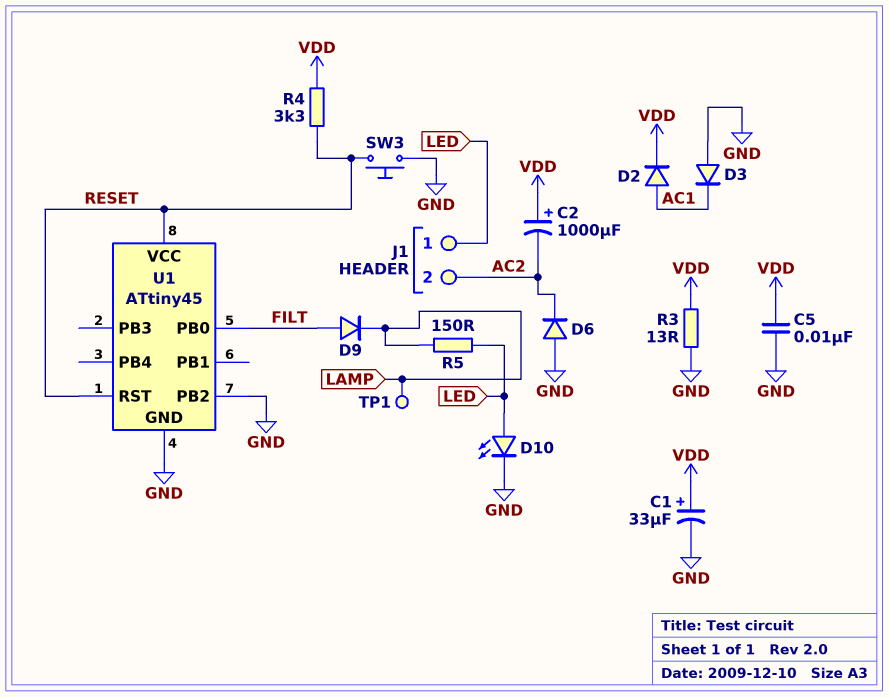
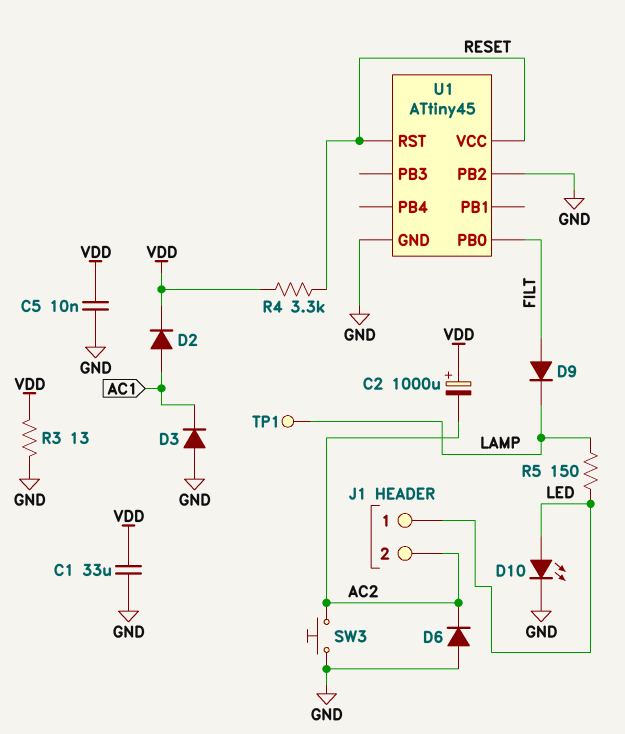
C1: 33uF (plus VDD, minus GND) -> 33uF (GND, VDD)
SW3: button (GND, RESET) -> button (AC2, GND)

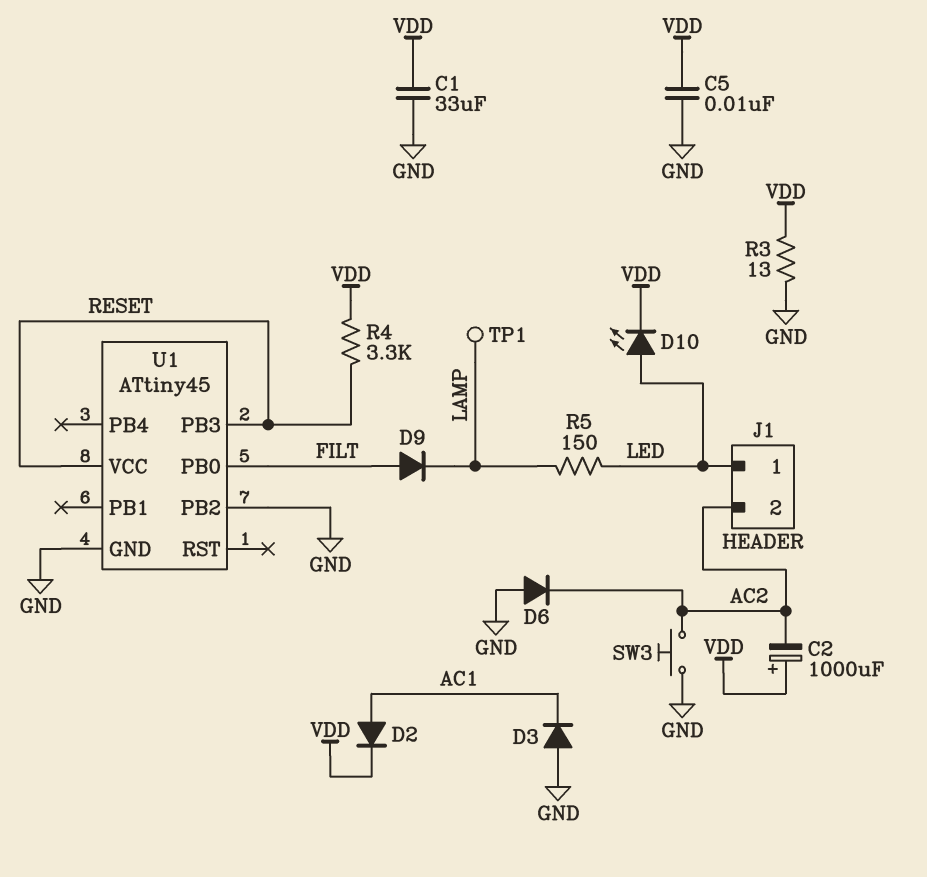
D10: LED (A LED, K GND) -> LED (A LED, K VDD)
U1 pin PB3: none -> RESET
U1 pin RST: RESET -> none

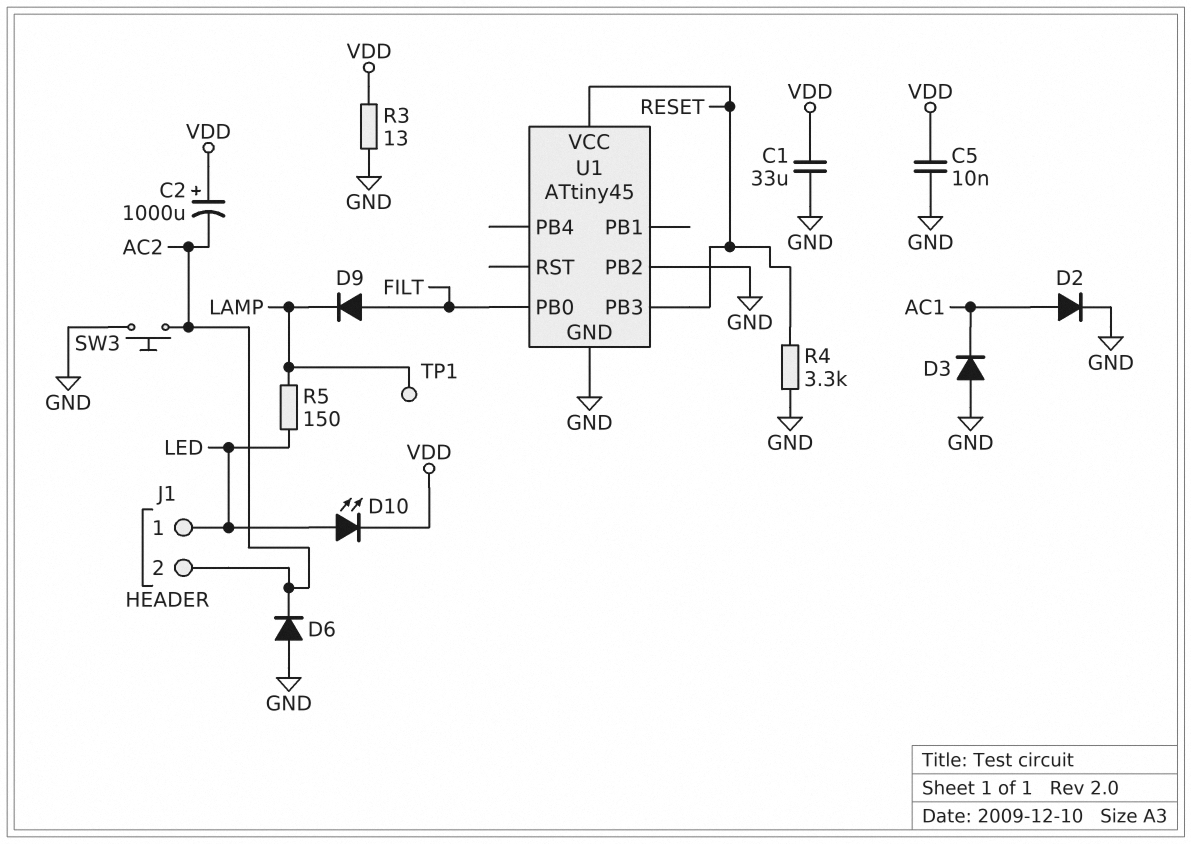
D2: diode (A AC1, K VDD) -> diode (A AC1, K GND)
R4: 3.3k (RESET, VDD) -> 3.3k (GND, RESET)

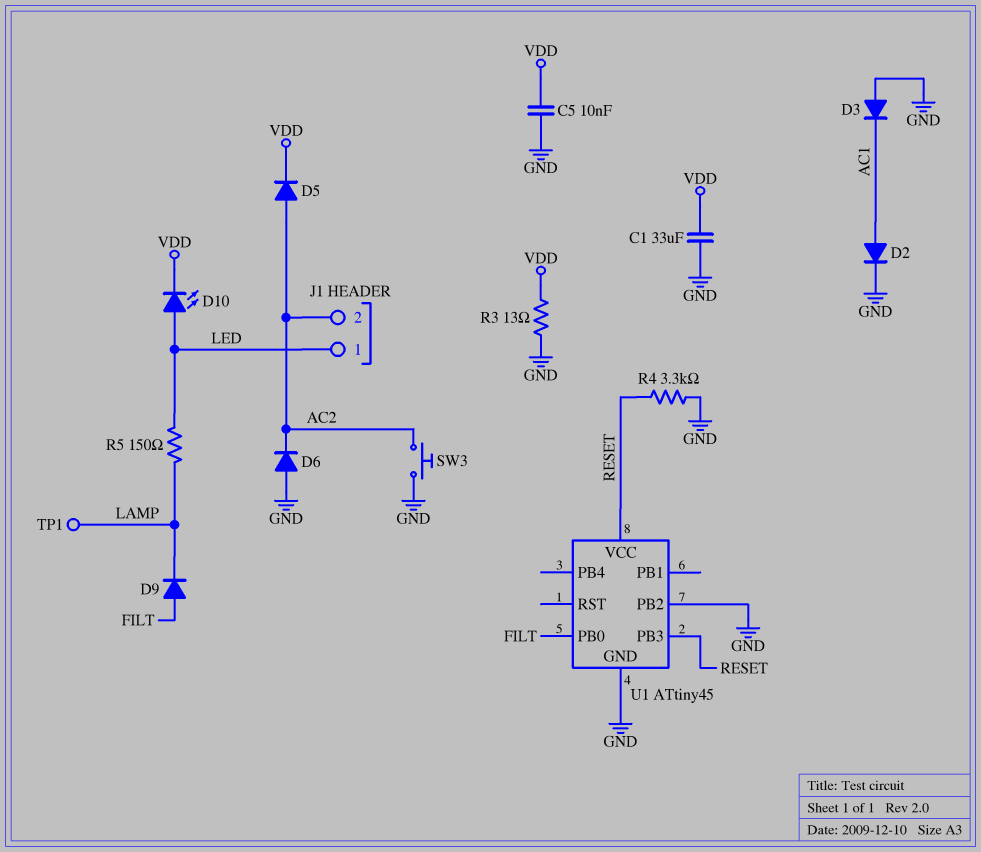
C2: 1000uF (plus VDD, minus AC2) -> none
D5: none -> diode (A AC2, K VDD)

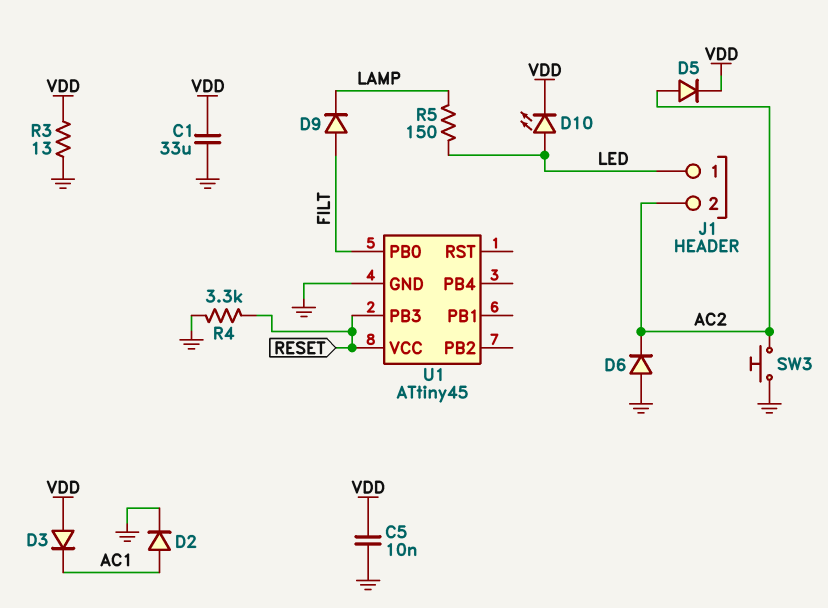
D3: diode (A GND, K AC1) -> diode (A VDD, K AC1)
TP1: test point (LAMP) -> none
U1 pin PB2: GND -> none

